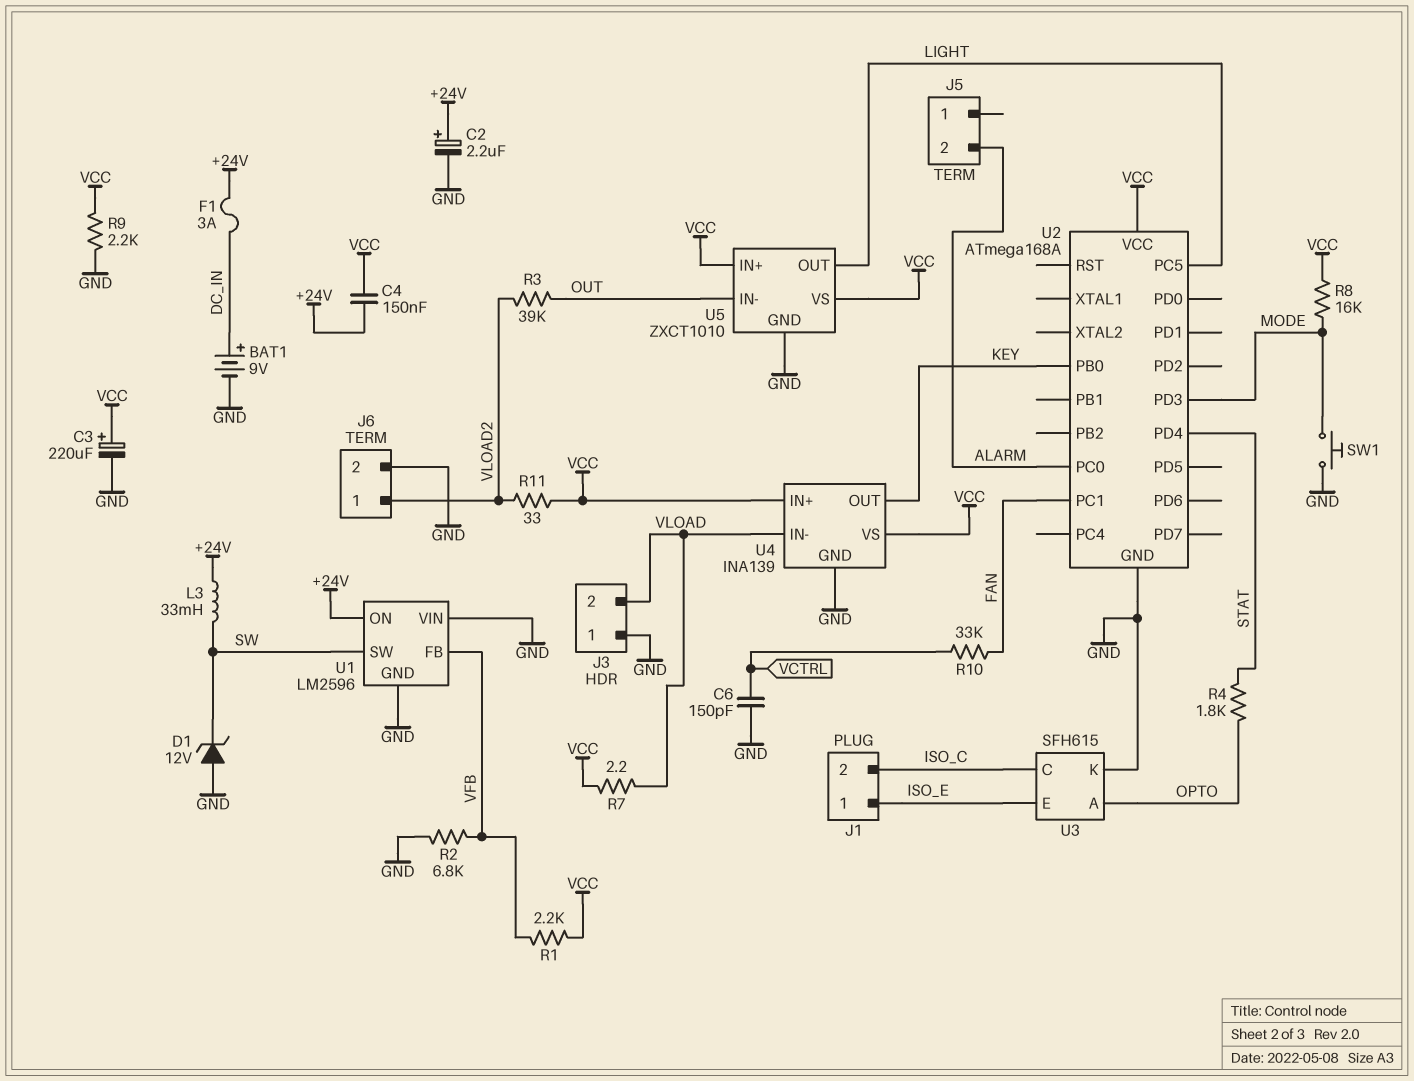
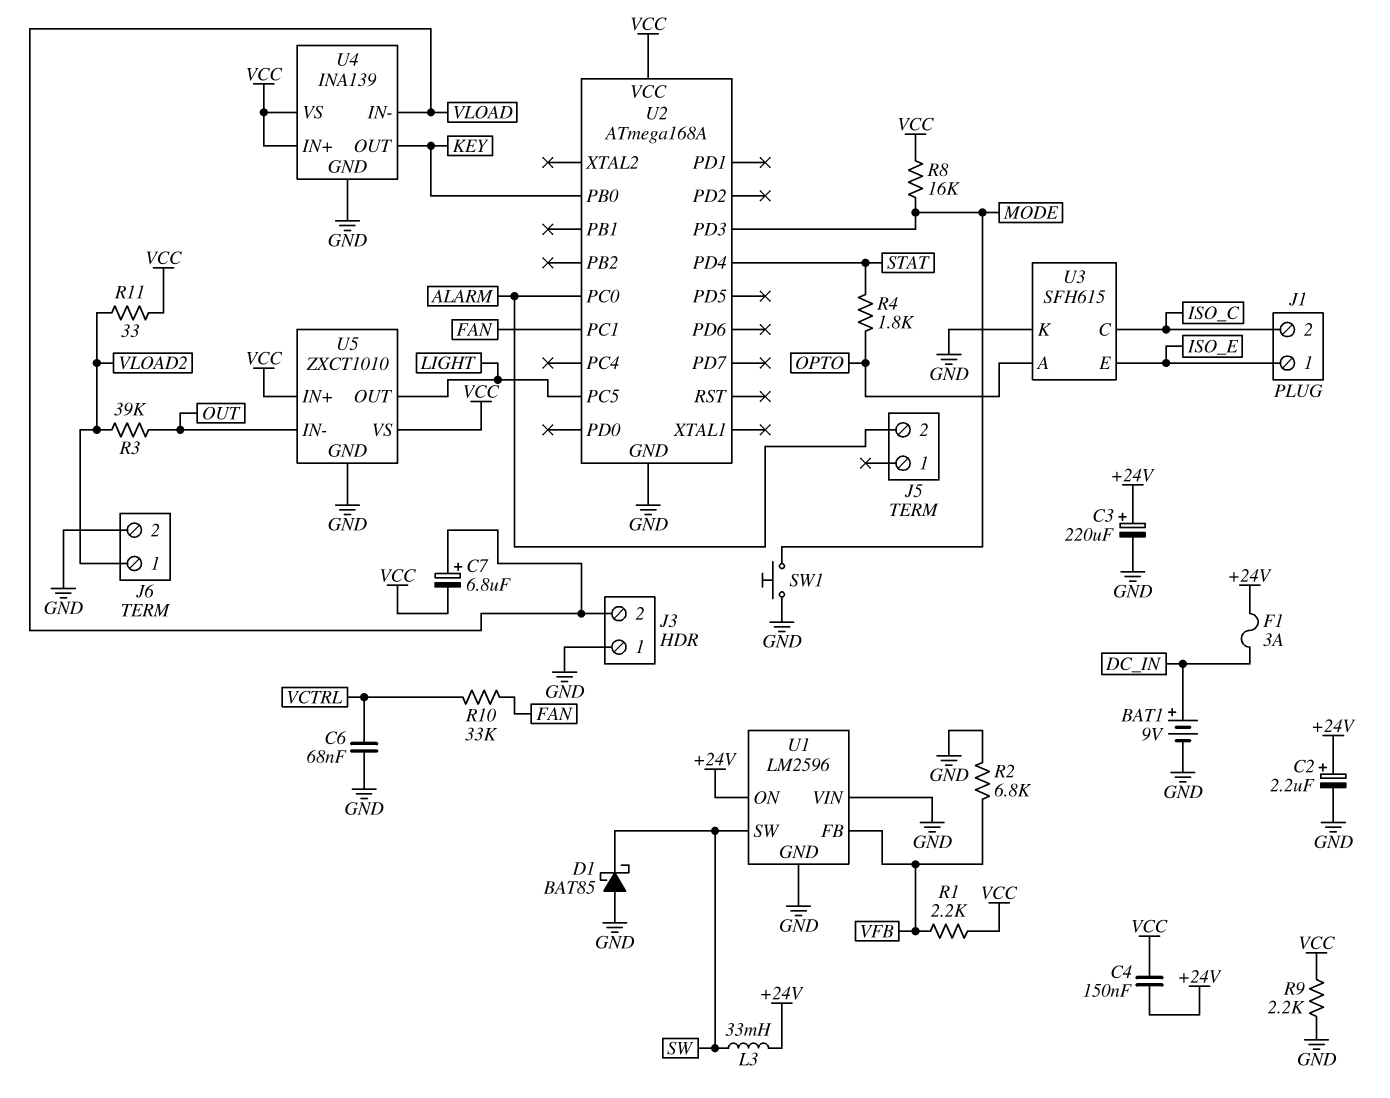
C3: 220uF (plus VCC, minus GND) -> 220uF (plus +24V, minus GND)
C6: 150pF (GND, VCTRL) -> 68nF (GND, VCTRL)
C7: none -> 6.8uF (plus VLOAD, minus VCC)
D1: zener 12V (A GND, K SW) -> schottky BAT85 (A GND, K SW)
R7: 2.2 (VCC, VLOAD) -> none

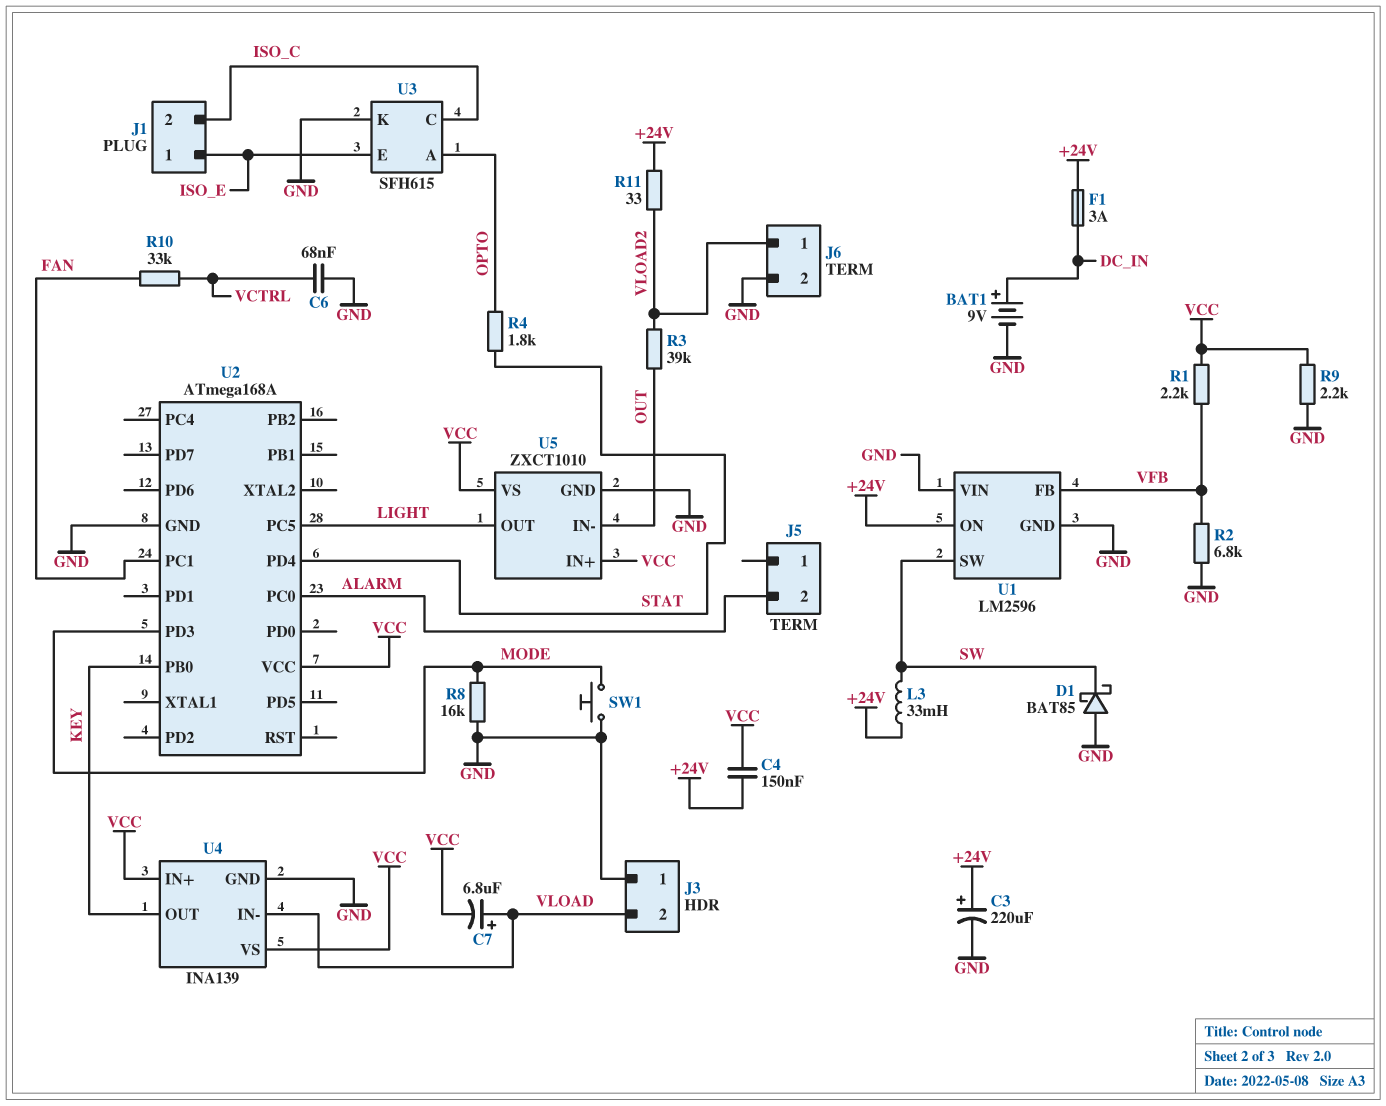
C2: 2.2uF (plus +24V, minus GND) -> none
R8: 16k (MODE, VCC) -> 16k (GND, MODE)
R11: 33 (VCC, VLOAD2) -> 33 (+24V, VLOAD2)

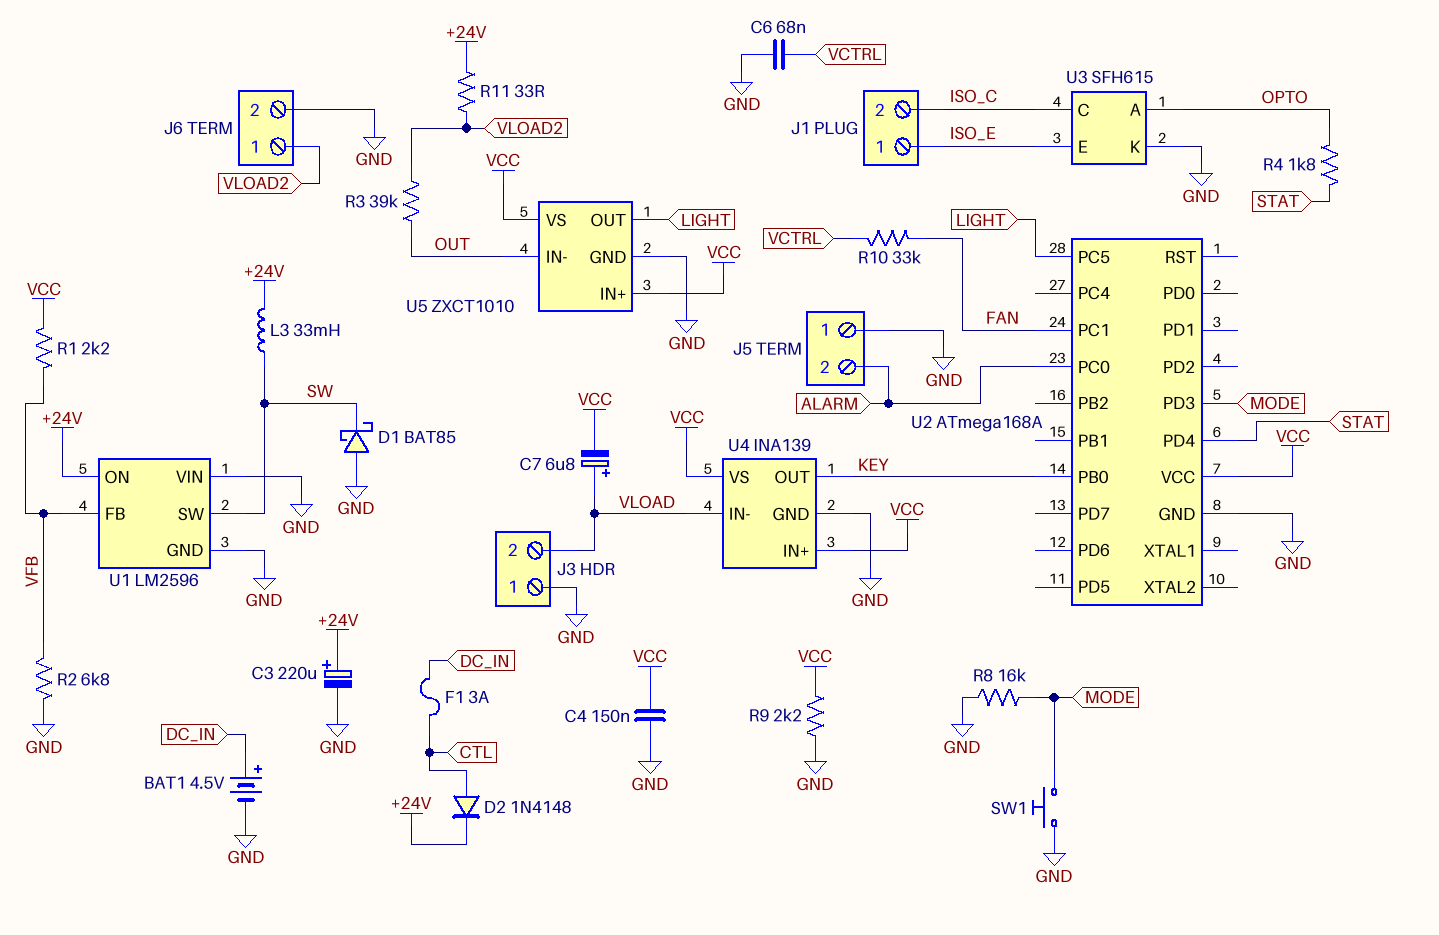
BAT1: 9V (plus DC_IN, minus GND) -> 4.5V (plus DC_IN, minus GND)
C4: 150nF (+24V, VCC) -> 150nF (GND, VCC)
D2: none -> diode 1N4148 (A CTL, K +24V)
F1: 3A (+24V, DC_IN) -> 3A (CTL, DC_IN)
J5 pin 1: none -> GND

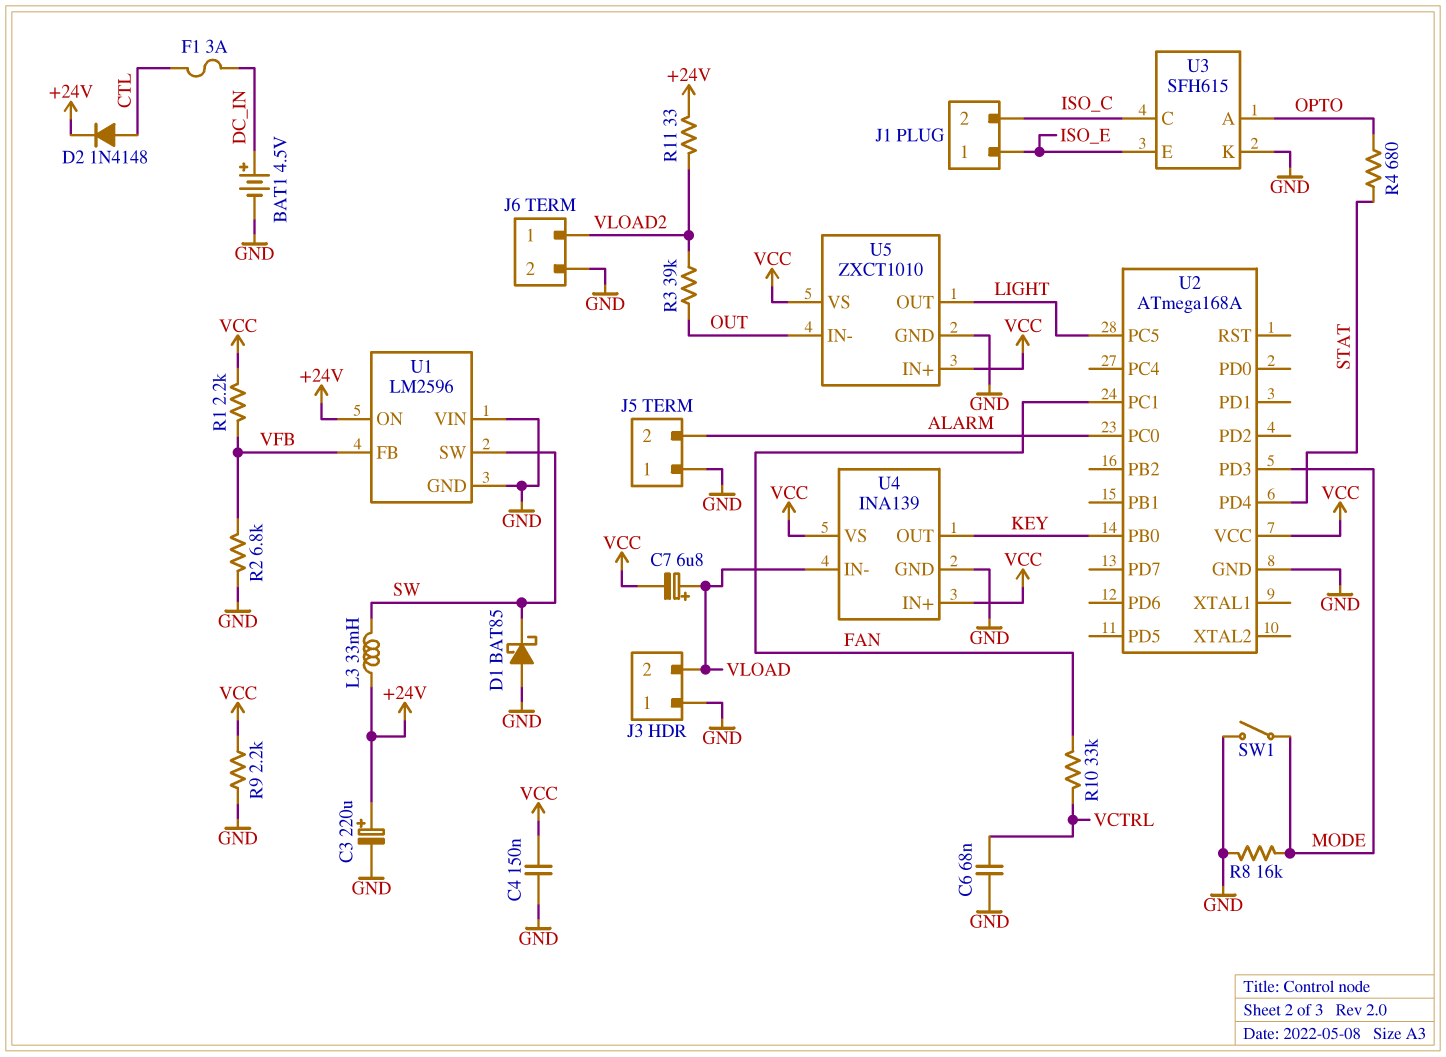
R4: 1.8k (OPTO, STAT) -> 680 (OPTO, STAT)
SW1: button (GND, MODE) -> switch (GND, MODE)

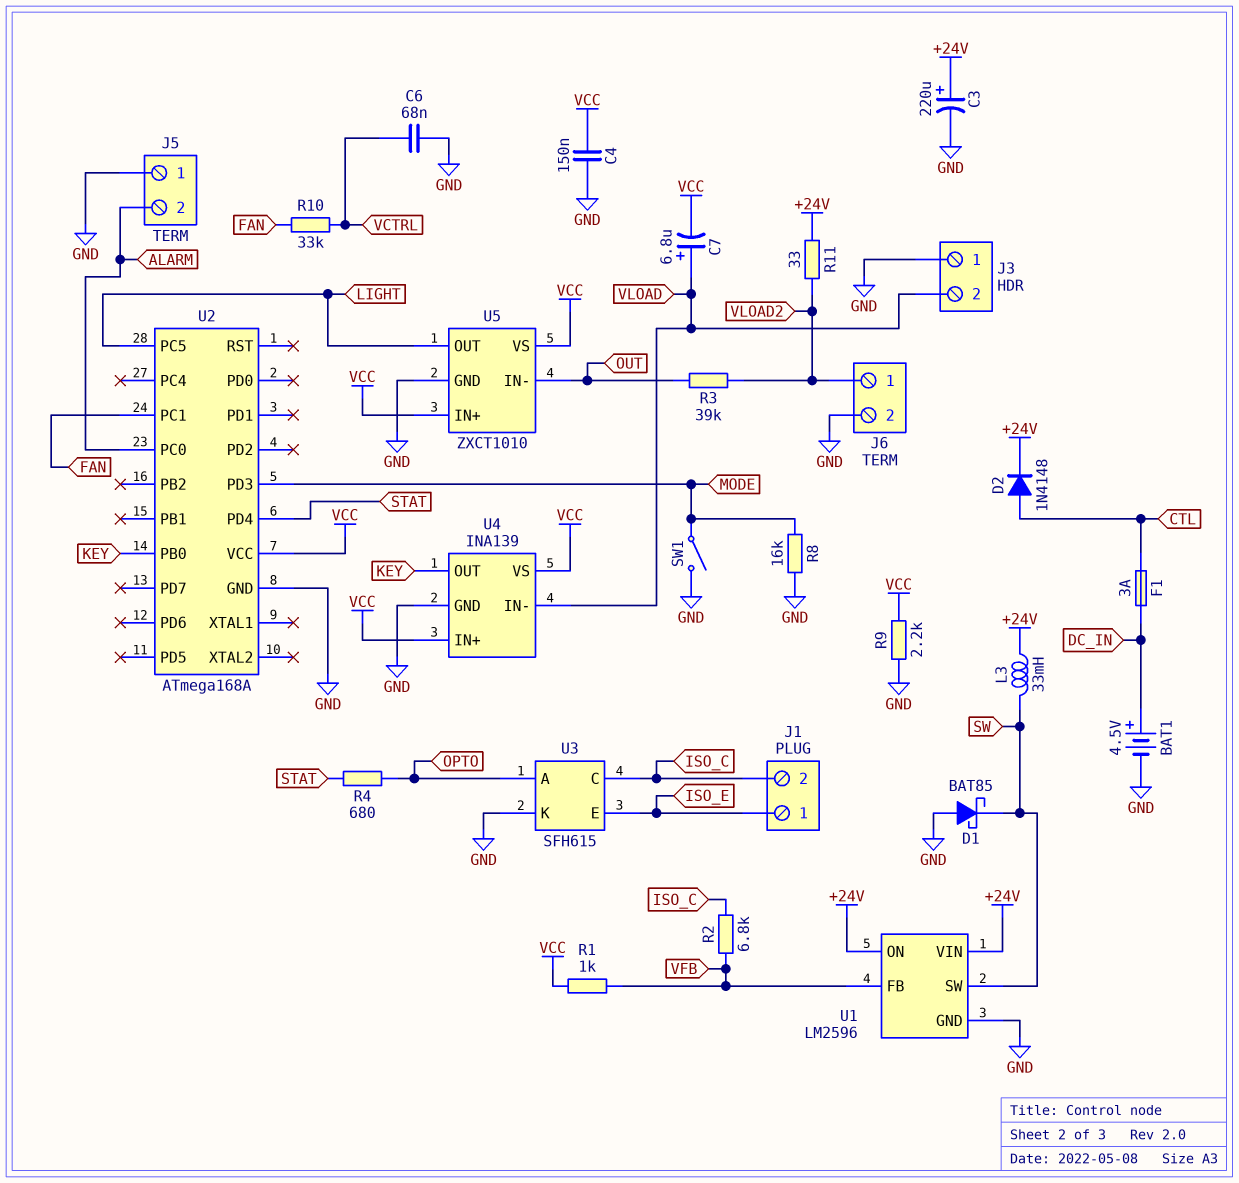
R1: 2.2k (VCC, VFB) -> 1k (VCC, VFB)
R2: 6.8k (GND, VFB) -> 6.8k (ISO_C, VFB)
U1 pin VIN: GND -> +24V

